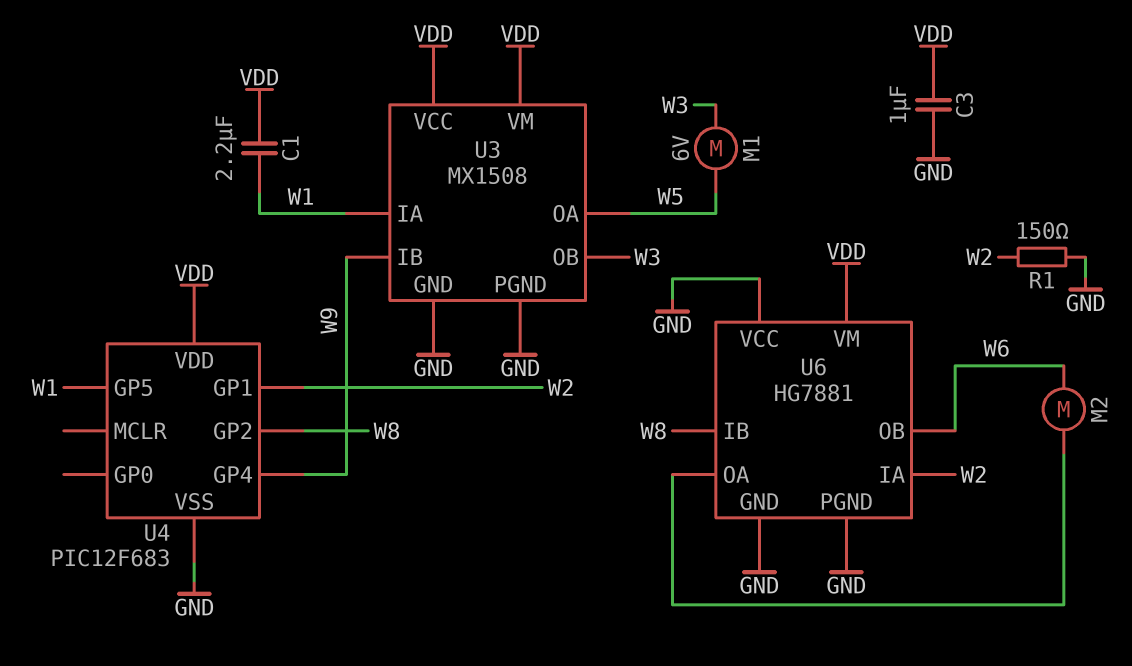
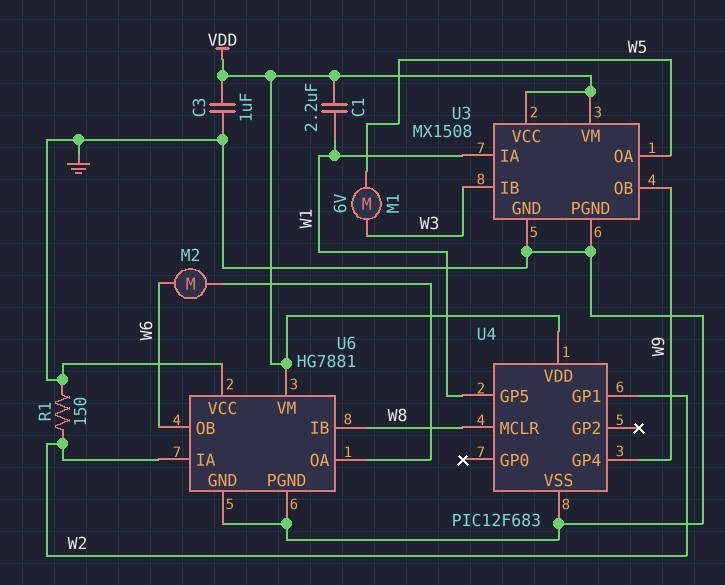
U3 pin IB: W9 -> W3
U3 pin OB: W3 -> W9
U4 pin GP2: W8 -> none
U4 pin MCLR: none -> W8

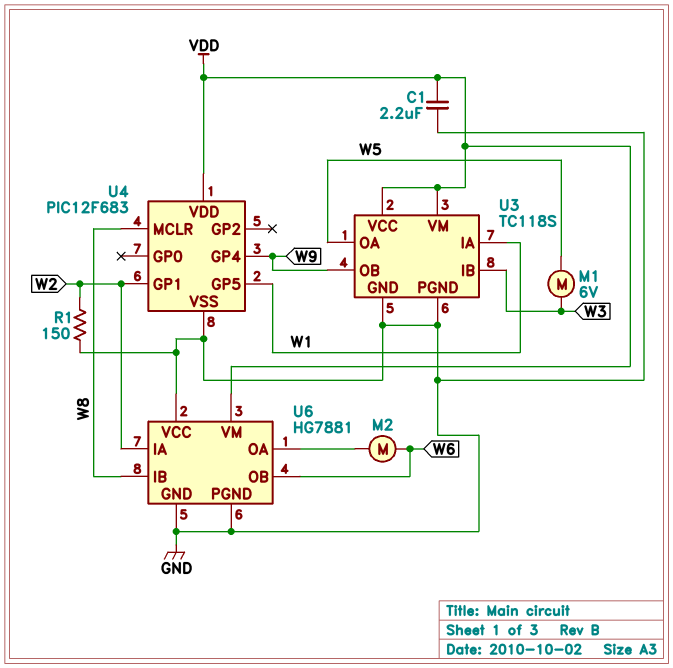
C1: 2.2uF (VDD, W1) -> 2.2uF (GND, VDD)
C3: 1uF (GND, VDD) -> none
U3: MX1508 -> TC118S

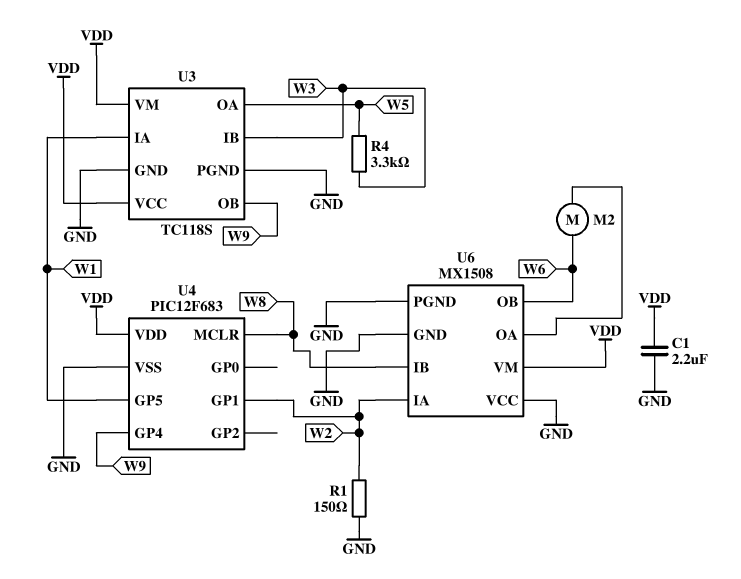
M1: motor 6V (W3, W5) -> none
R4: none -> 3.3k (W3, W5)
U6: HG7881 -> MX1508

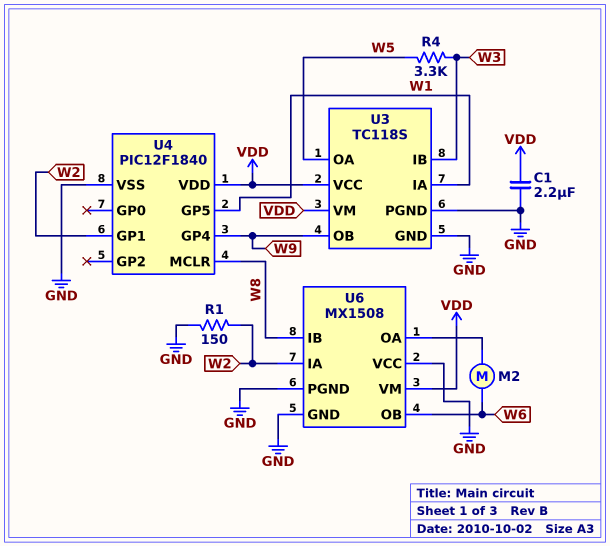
U4: PIC12F683 -> PIC12F1840

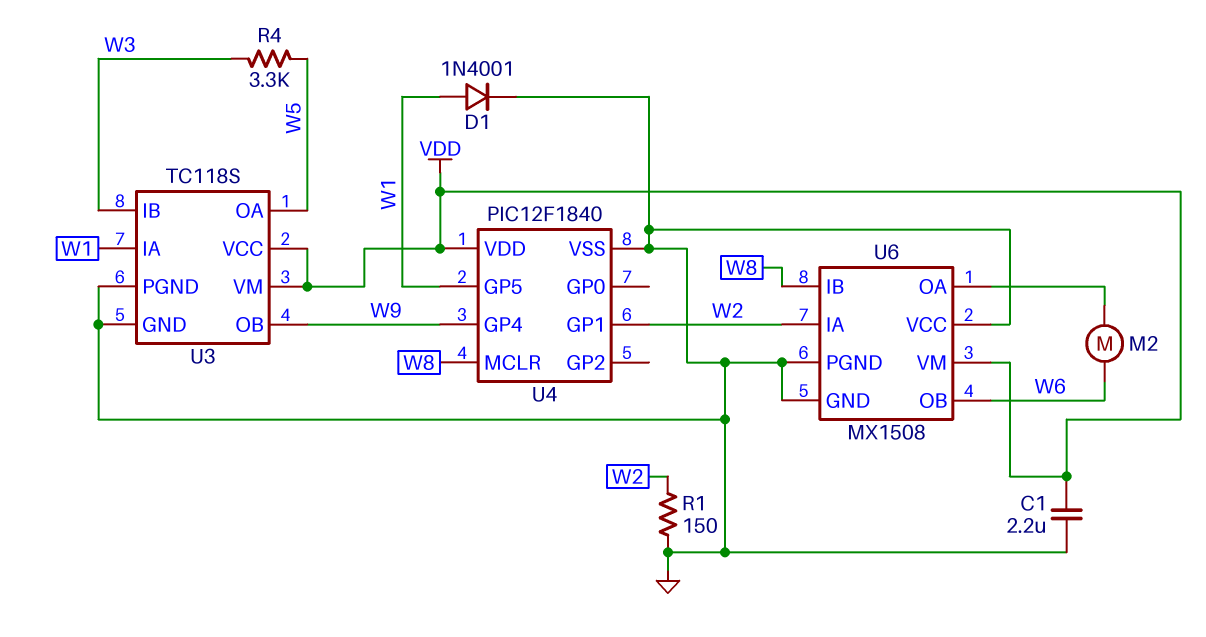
D1: none -> diode 1N4001 (A W1, K GND)

